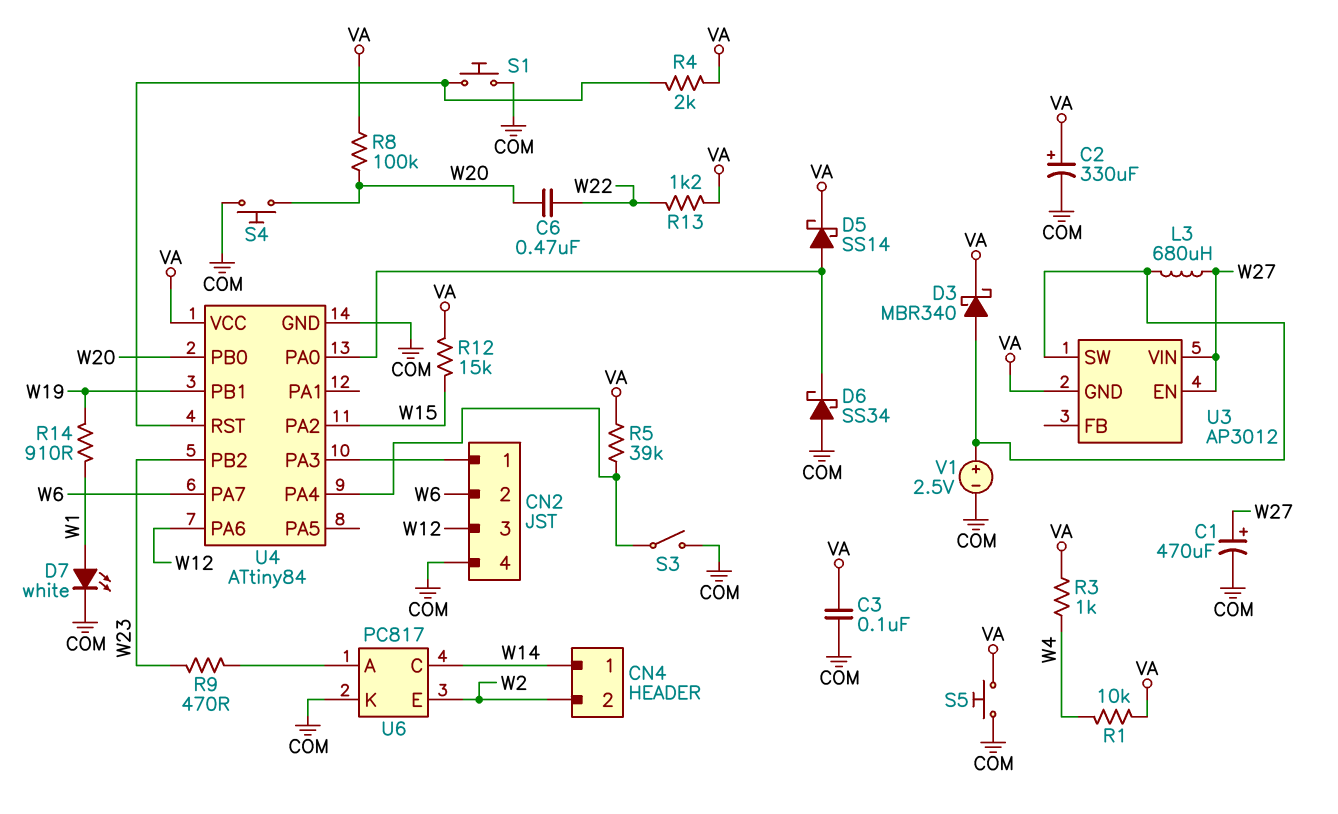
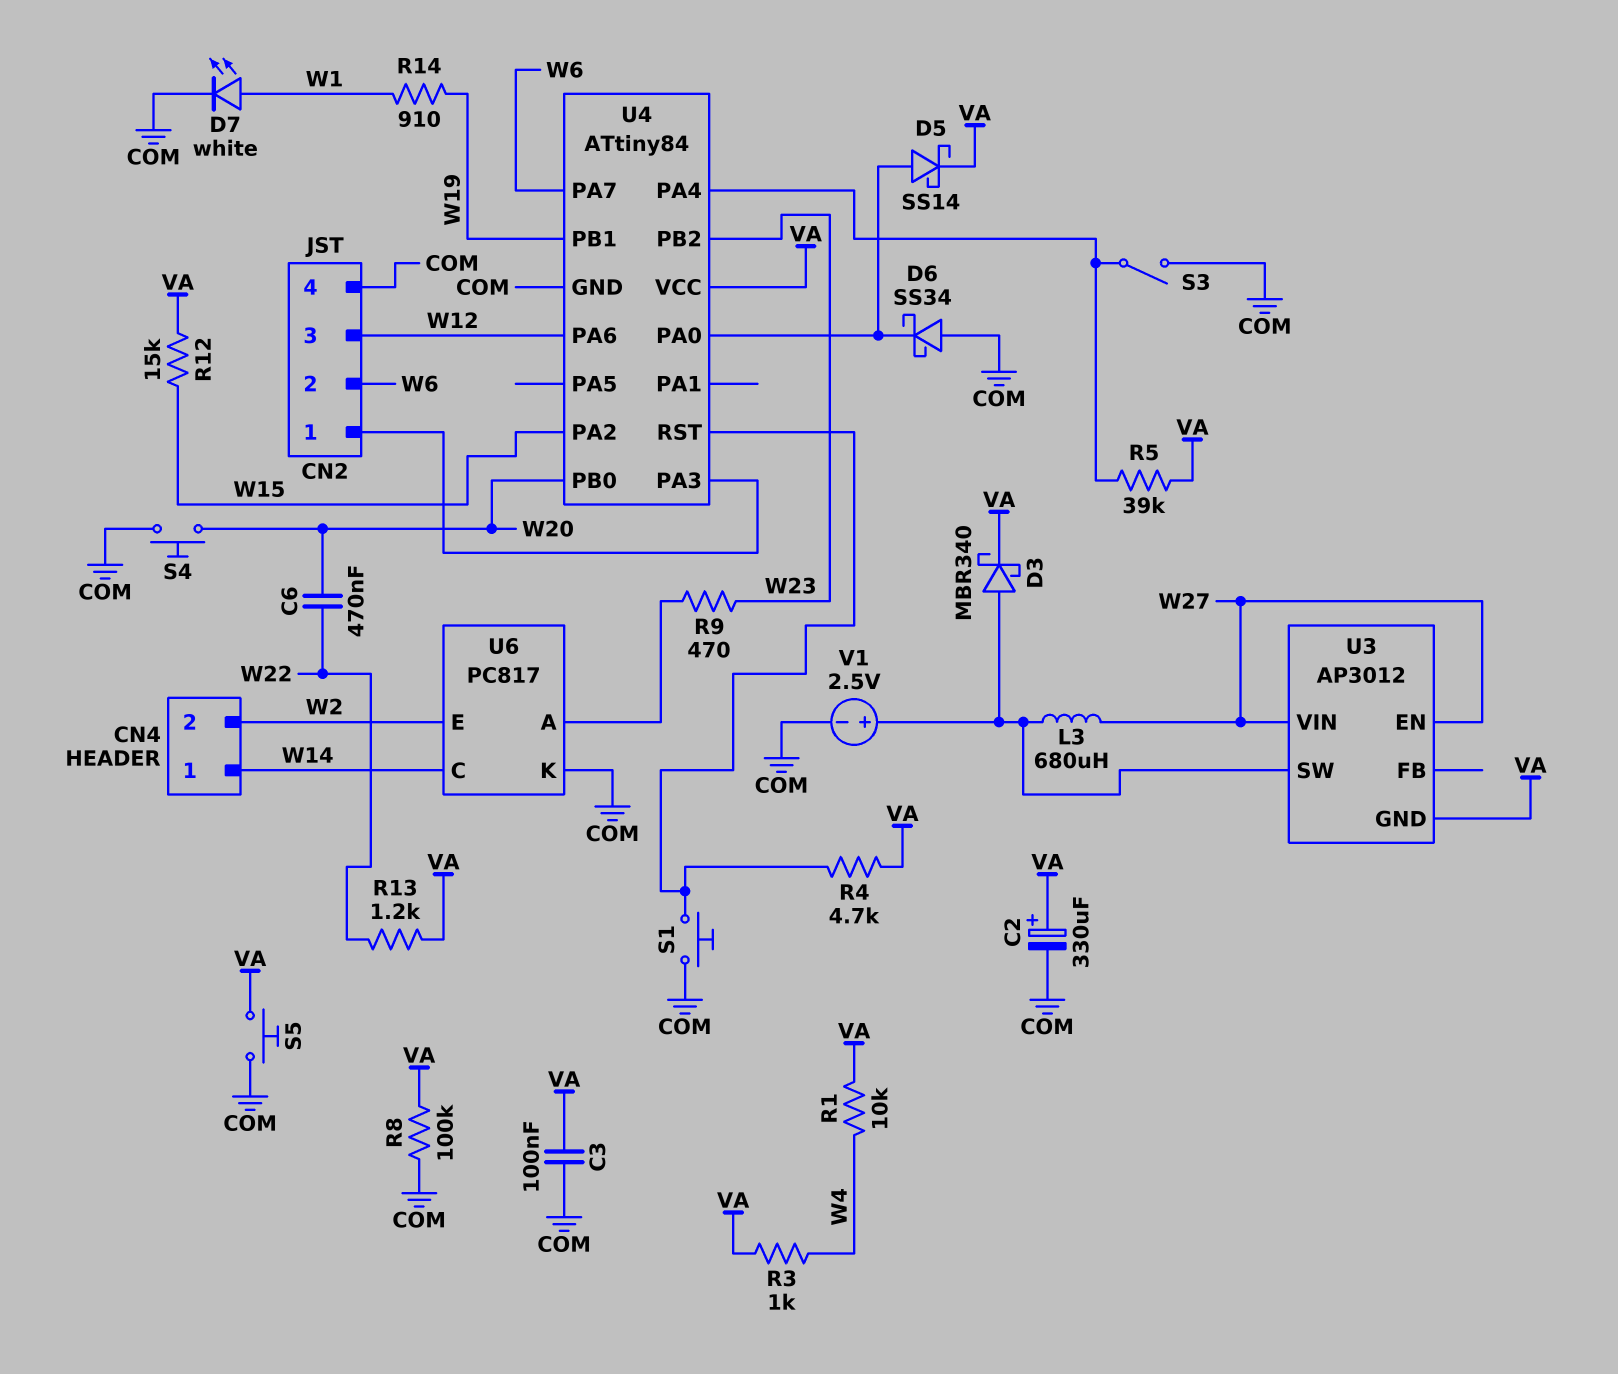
C1: 470uF (plus W27, minus COM) -> none
R4: 2k (U4/RST, VA) -> 4.7k (U4/RST, VA)
R8: 100k (VA, W20) -> 100k (COM, VA)

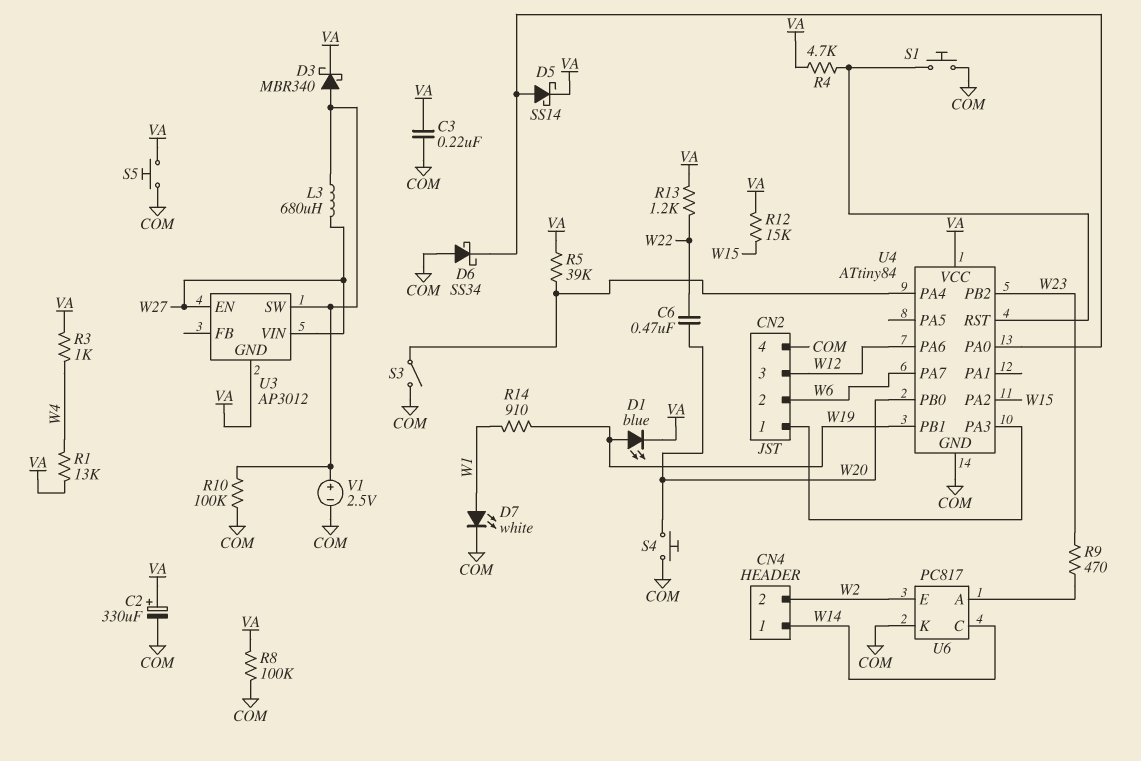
C3: 100nF (COM, VA) -> 220nF (COM, VA)
D1: none -> LED blue (A W19, K VA)
R1: 10k (VA, W4) -> 13k (VA, W4)
R10: none -> 100k (COM, U3/SW)

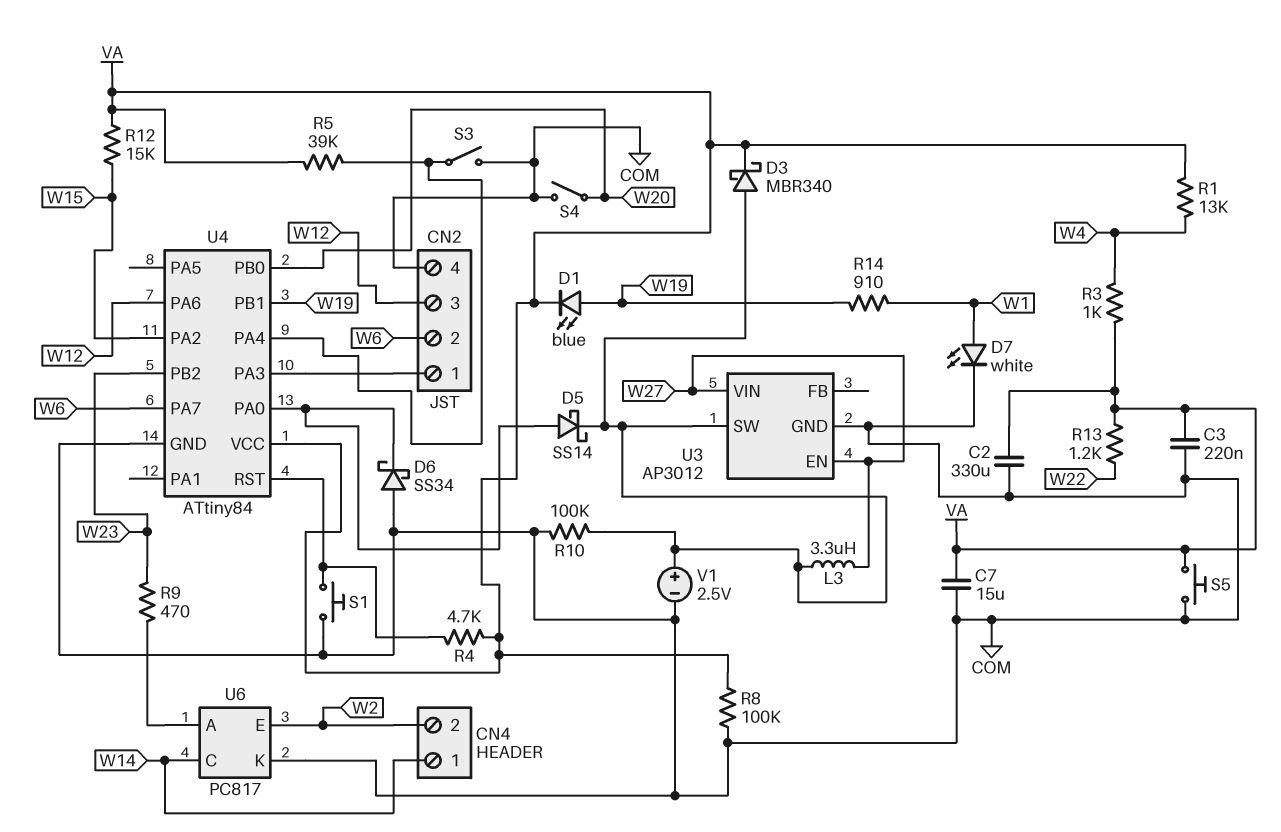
C2: 330uF (plus VA, minus COM) -> 330uF (COM, VA)
C6: 470nF (W20, W22) -> none
C7: none -> 15uF (COM, VA)
D5: schottky SS14 (A U4/PA0, K VA) -> schottky SS14 (A U4/PA0, K U3/SW)
L3: 680uH (U3/SW, W27) -> 3.3uH (U3/SW, W27)
S4: button (COM, W20) -> switch (COM, W20)
U3 pin GND: VA -> COM

